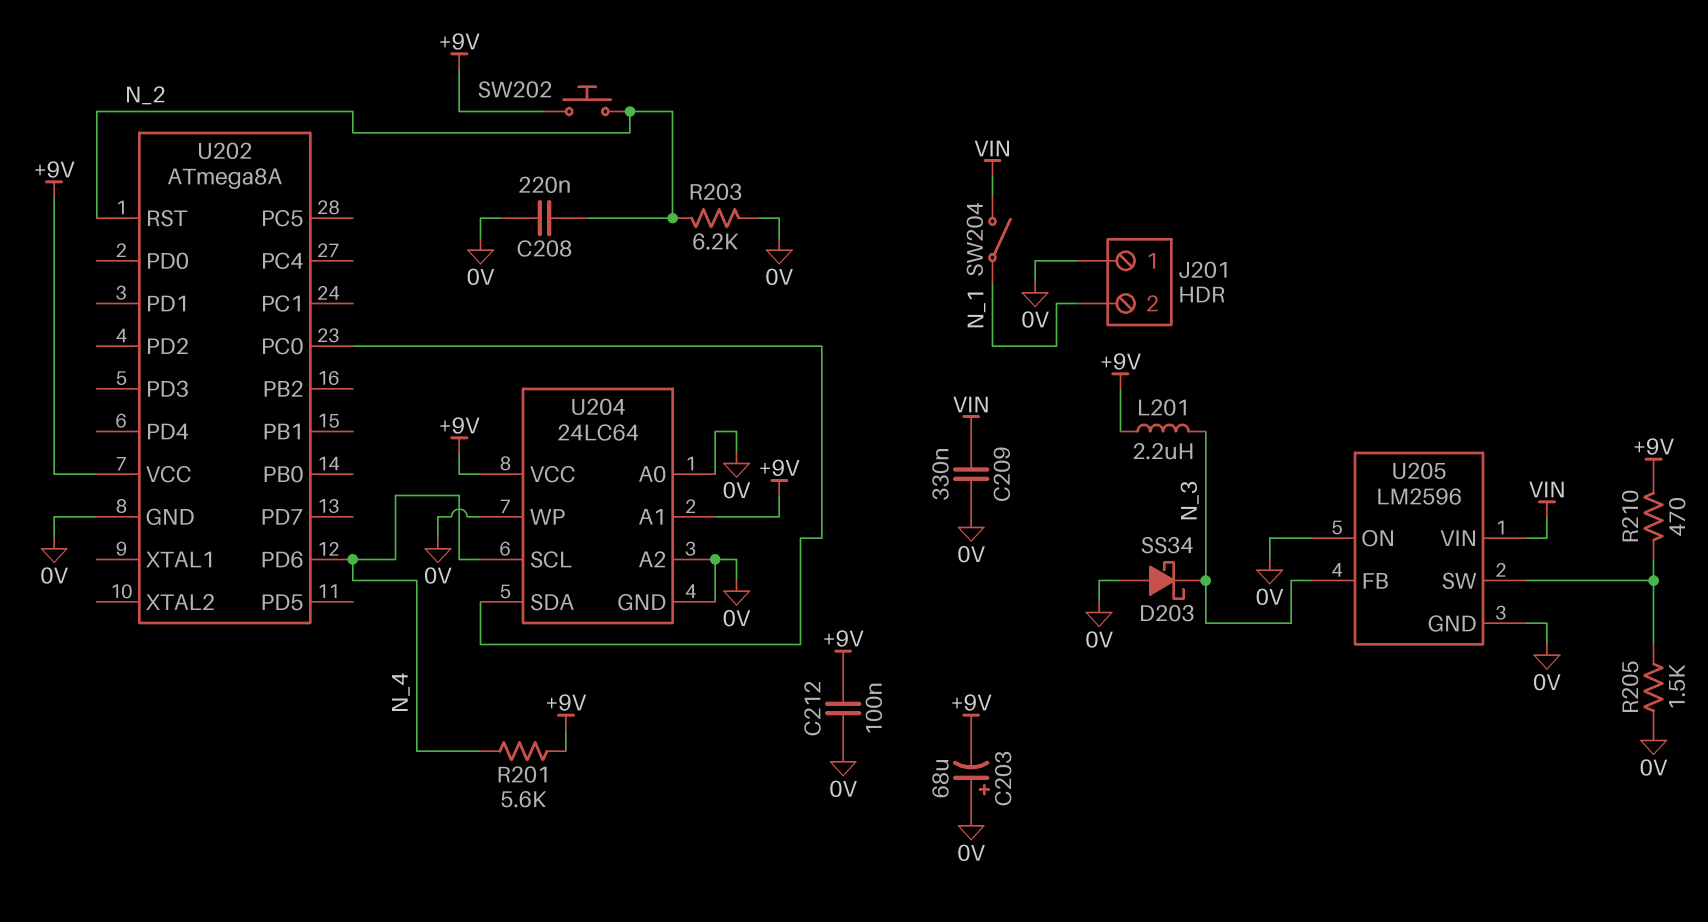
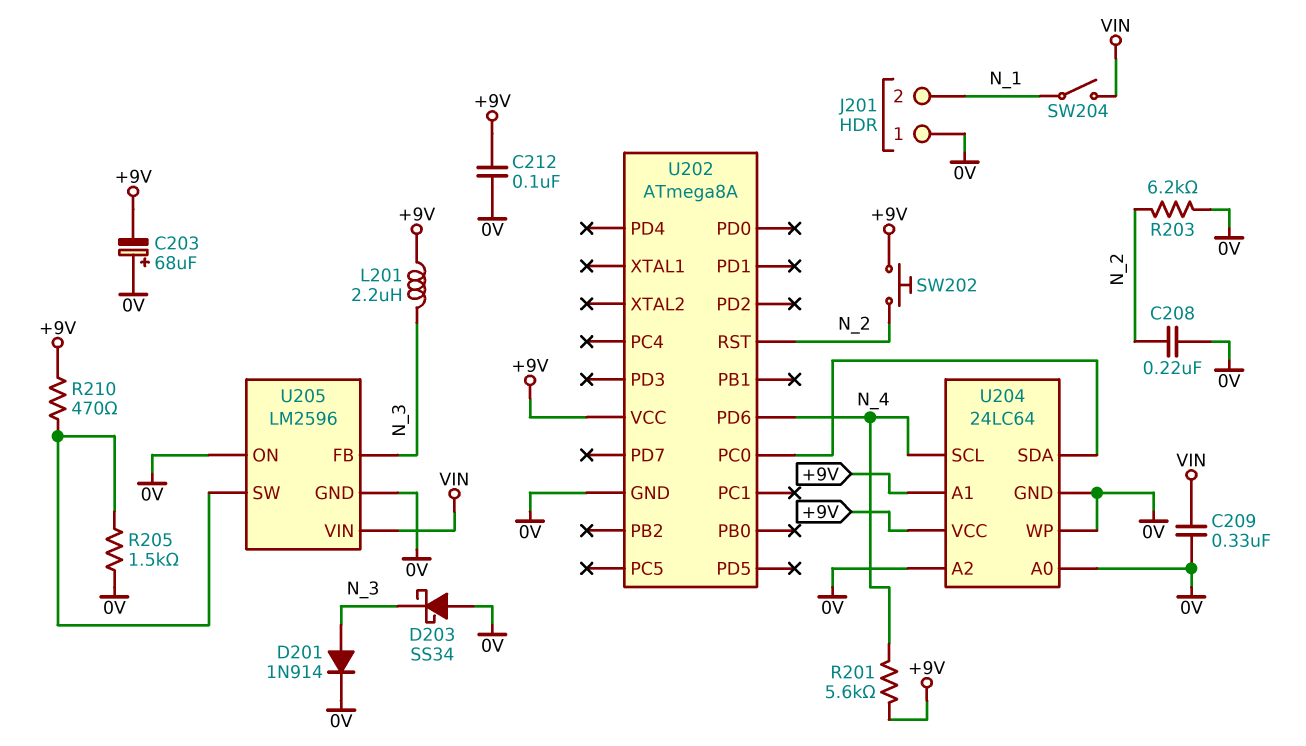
D201: none -> diode 1N914 (A N_3, K 0V)

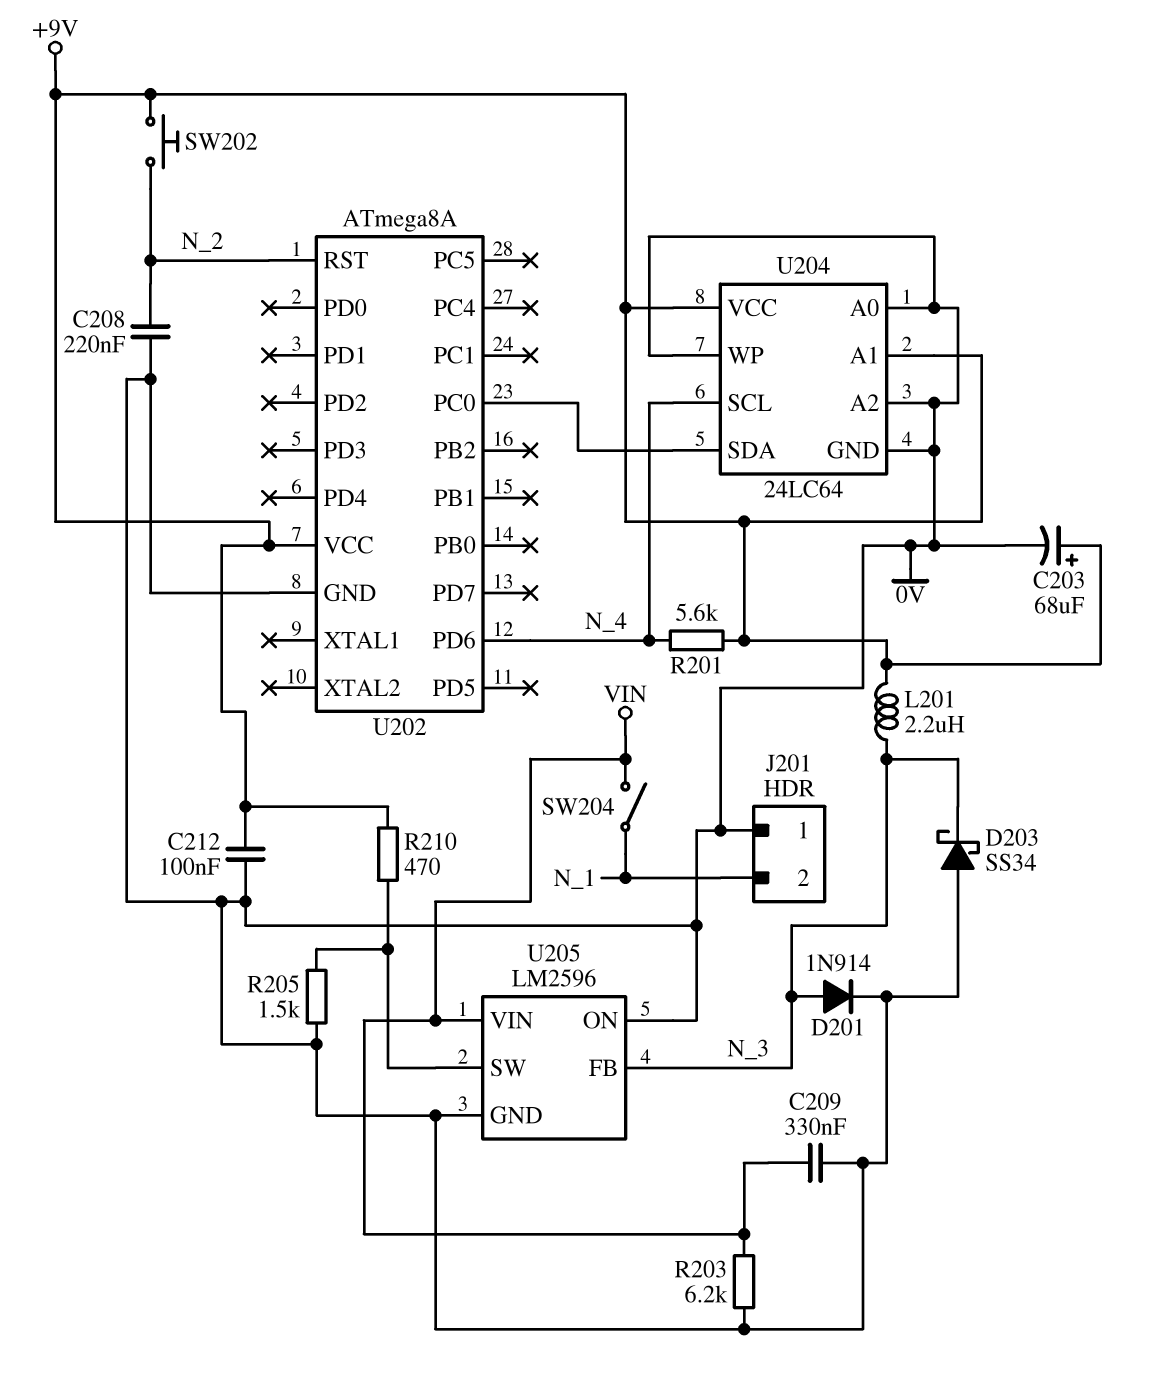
C203: 68uF (plus 0V, minus +9V) -> 68uF (plus +9V, minus 0V)
R203: 6.2k (0V, N_2) -> 6.2k (0V, VIN)

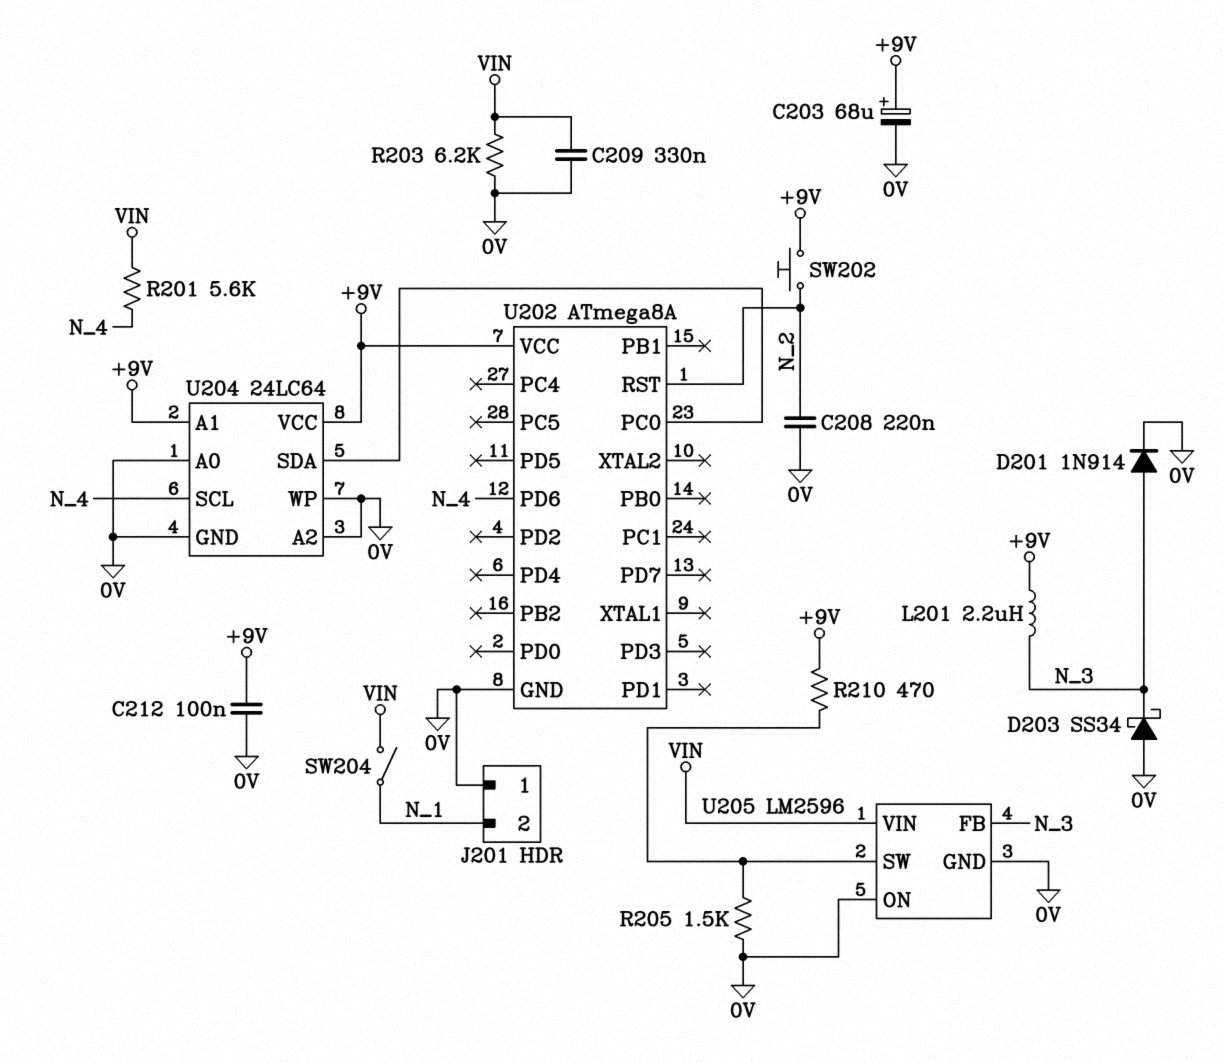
R201: 5.6k (+9V, N_4) -> 5.6k (N_4, VIN)

